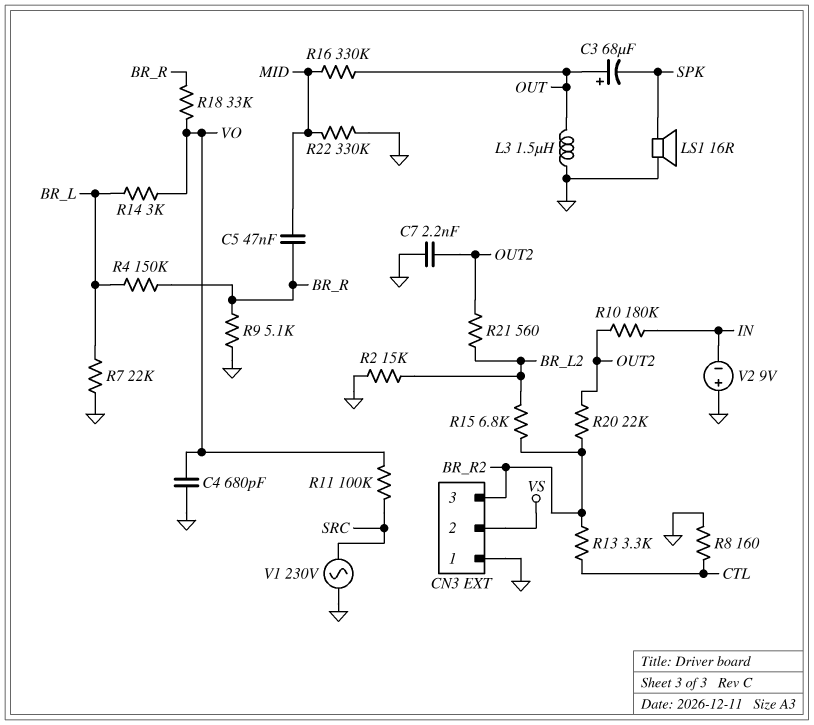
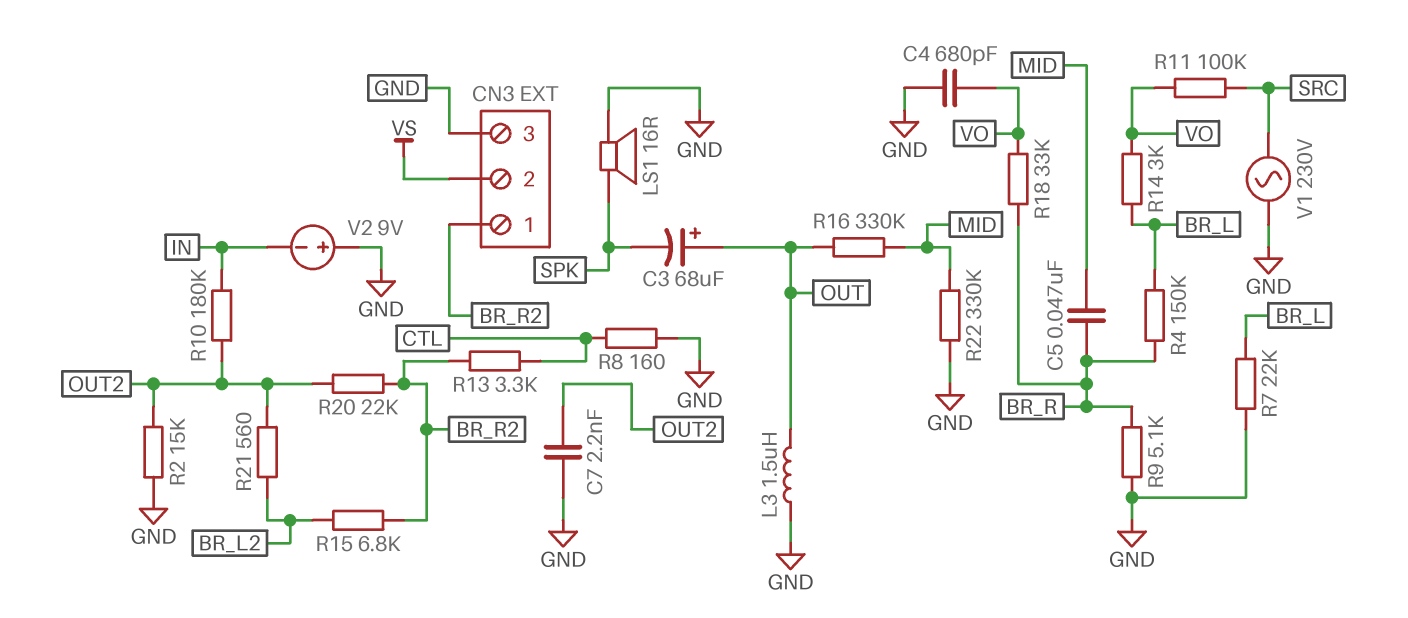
CN3 pin 1: GND -> BR_R2
CN3 pin 3: BR_R2 -> GND
R2: 15k (BR_L2, GND) -> 15k (GND, OUT2)

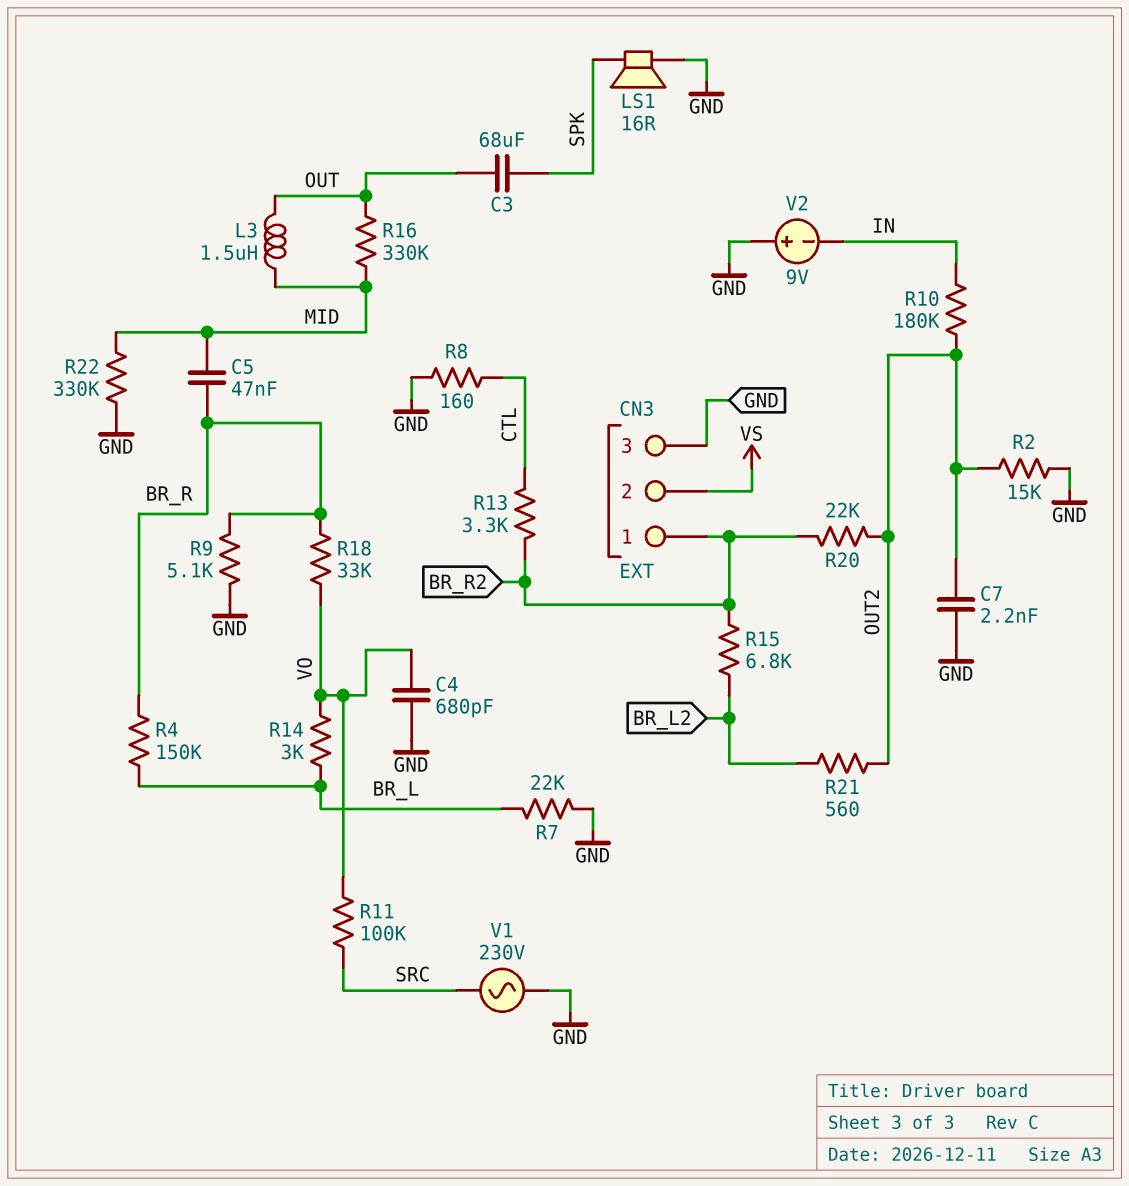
C3: 68uF (plus OUT, minus SPK) -> 68uF (OUT, SPK)
L3: 1.5uH (GND, OUT) -> 1.5uH (MID, OUT)

